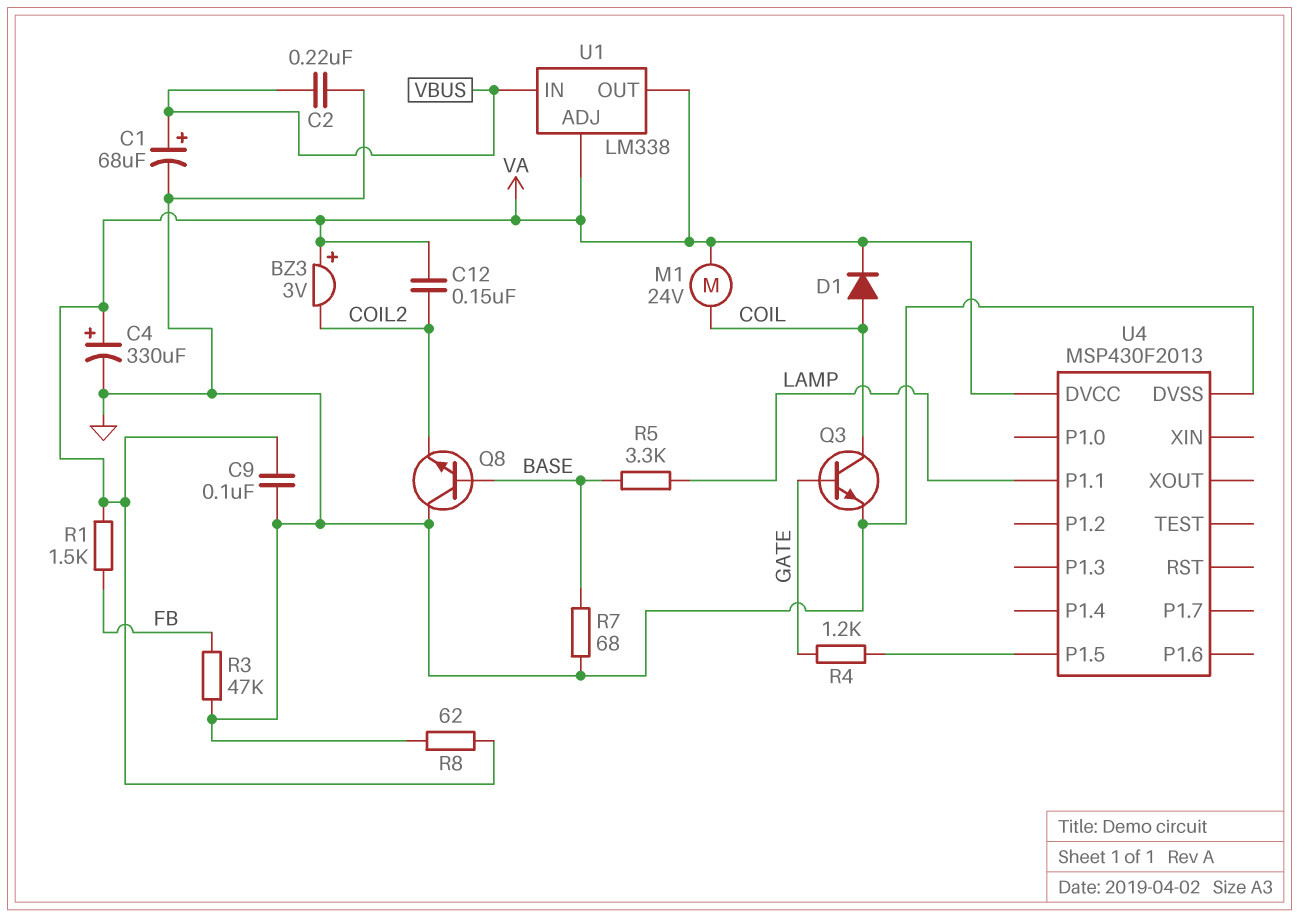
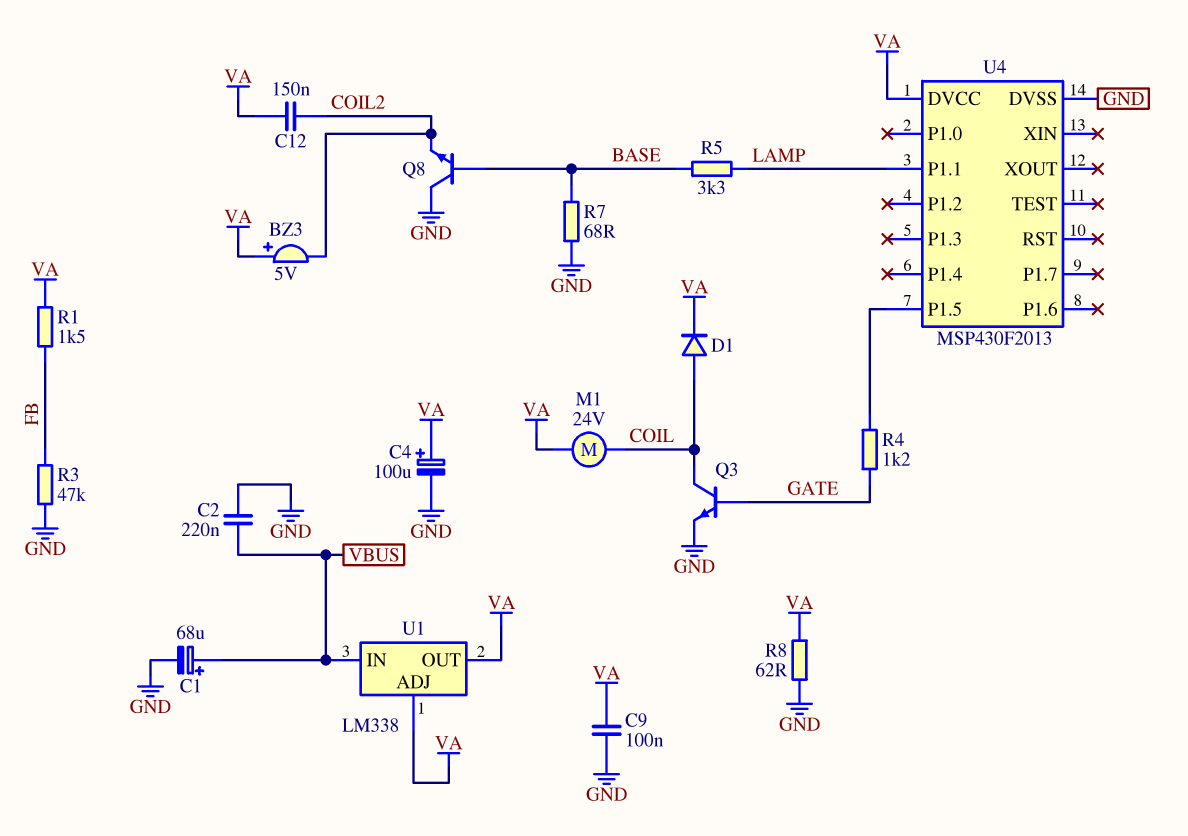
BZ3: buzzer 3V (plus VA, minus COIL2) -> buzzer 5V (plus VA, minus COIL2)
C4: 330uF (plus VA, minus GND) -> 100uF (plus VA, minus GND)

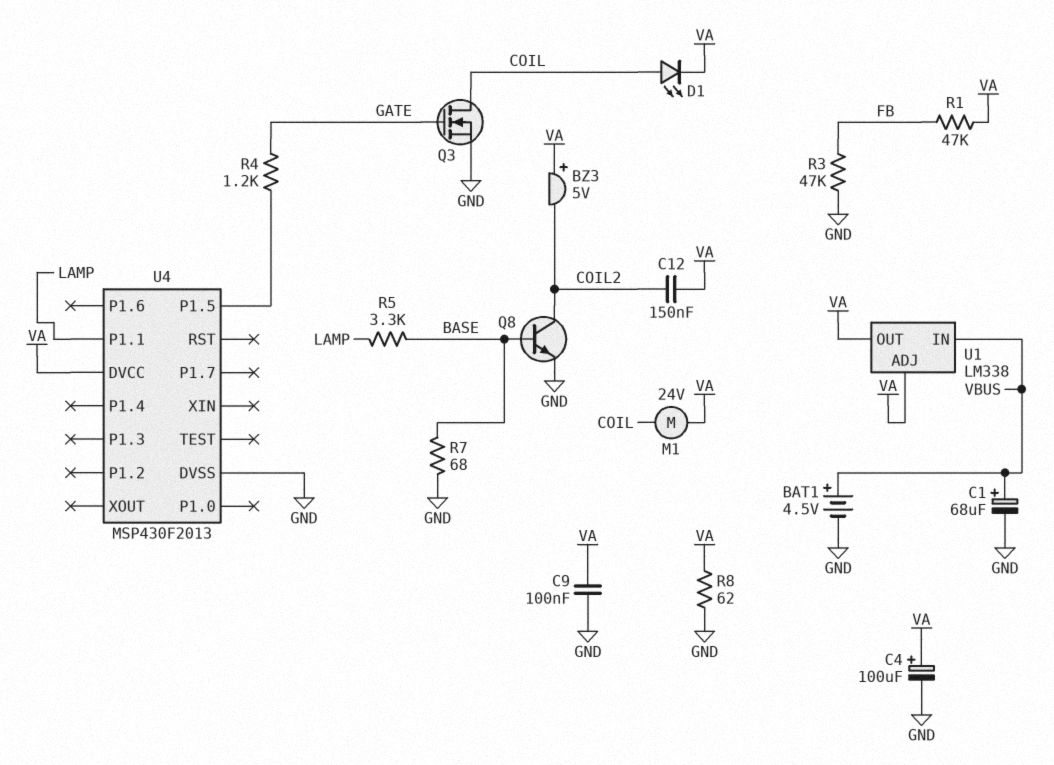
BAT1: none -> 4.5V (plus VBUS, minus GND)
C2: 220nF (GND, VBUS) -> none
D1: diode (A COIL, K VA) -> LED (A COIL, K VA)
Q3: NPN (B GATE, C COIL, E GND) -> NMOS (G GATE, D COIL, S GND)
Q8: NPN (B BASE, C GND, E COIL2) -> NPN (B BASE, C COIL2, E GND)
R1: 1.5k (FB, VA) -> 47k (FB, VA)

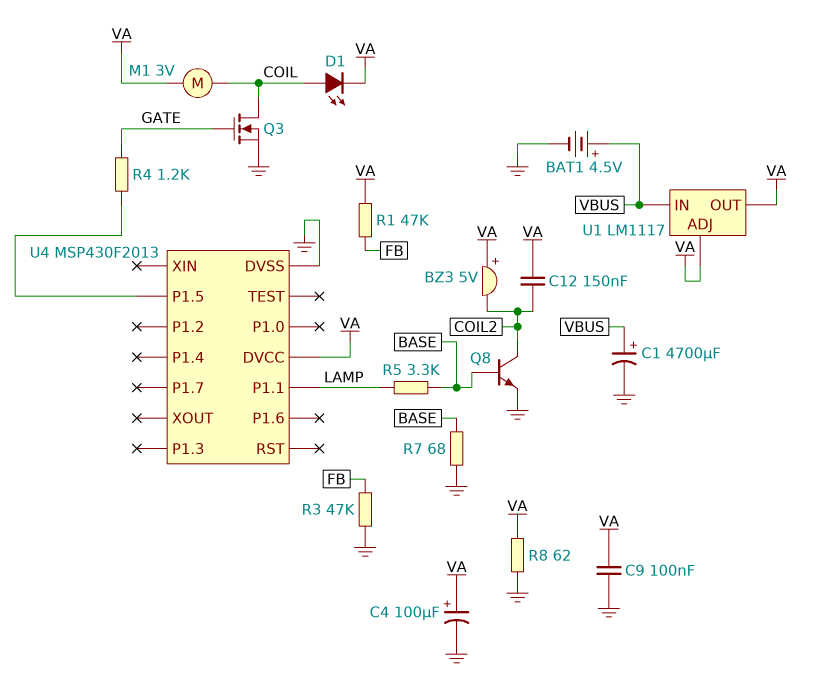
C1: 68uF (plus VBUS, minus GND) -> 4700uF (plus VBUS, minus GND)
M1: motor 24V (COIL, VA) -> motor 3V (COIL, VA)
U1: LM338 -> LM1117

